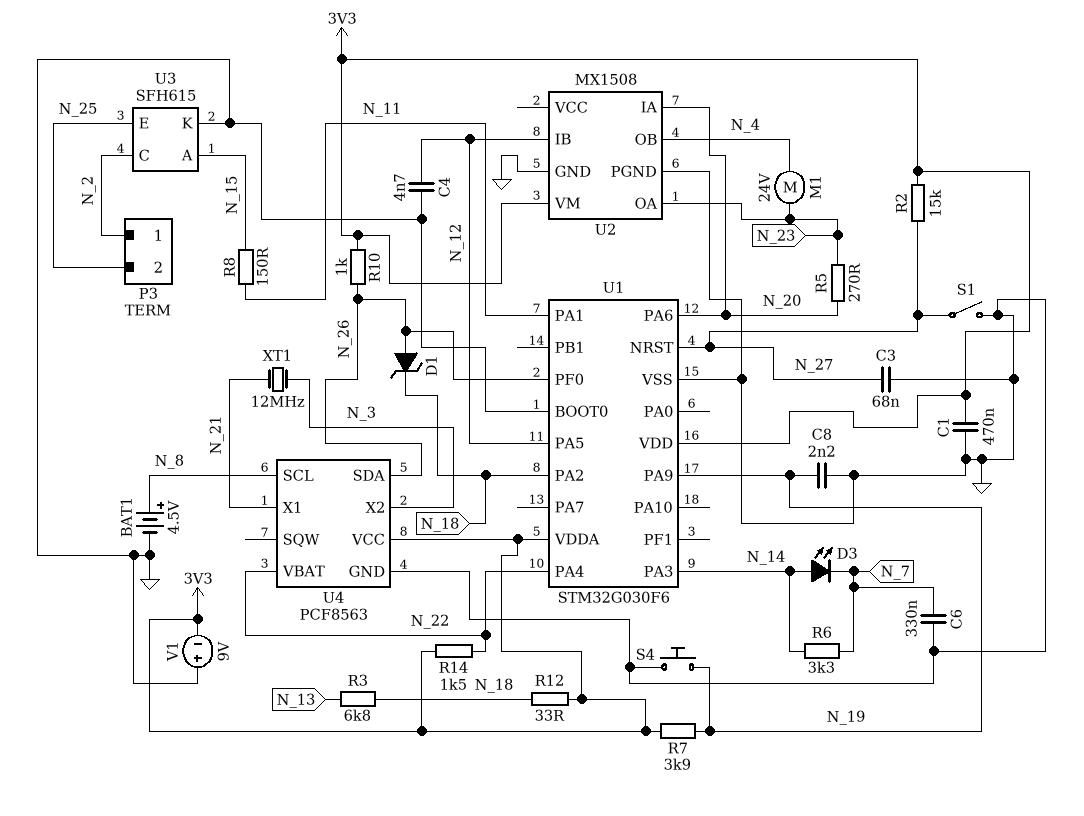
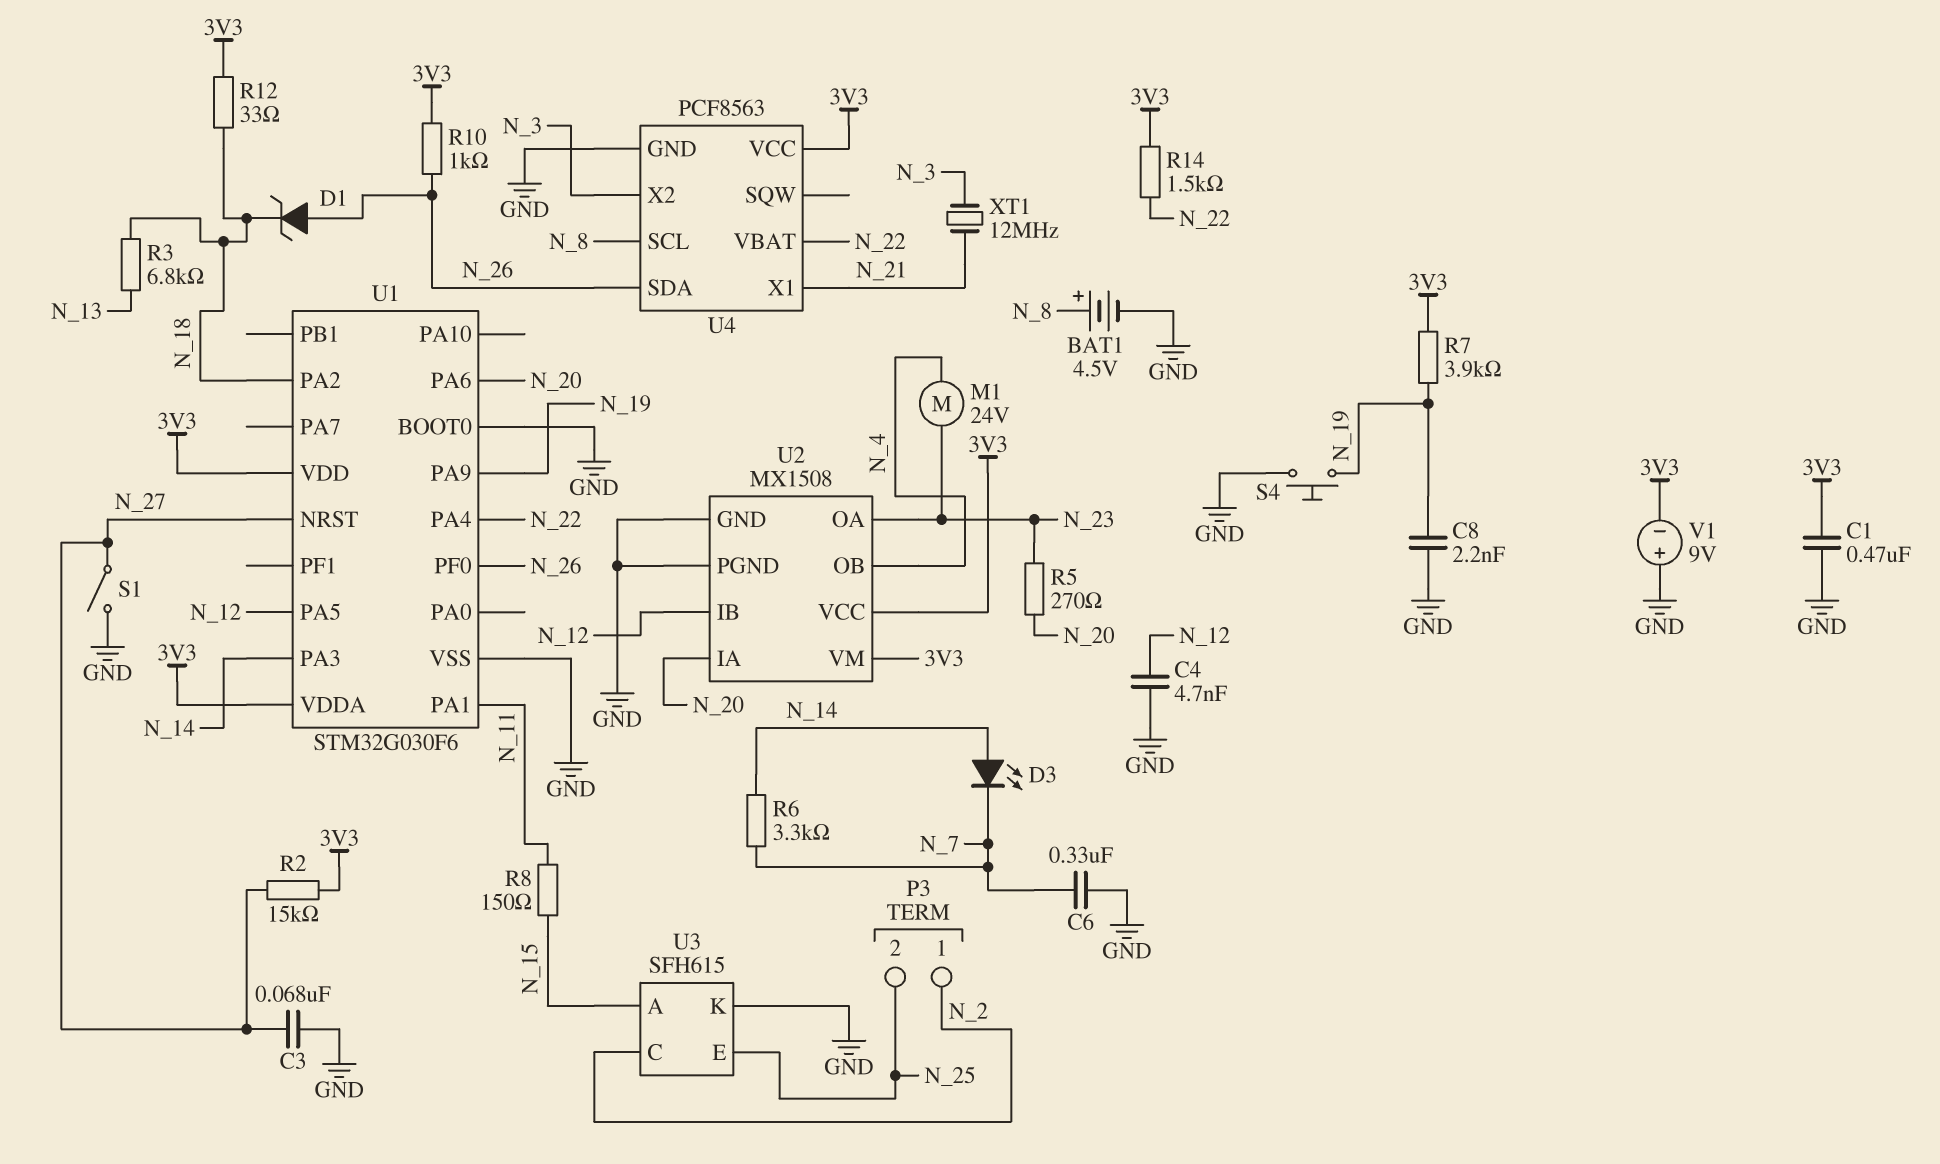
U2 pin VCC: none -> 3V3

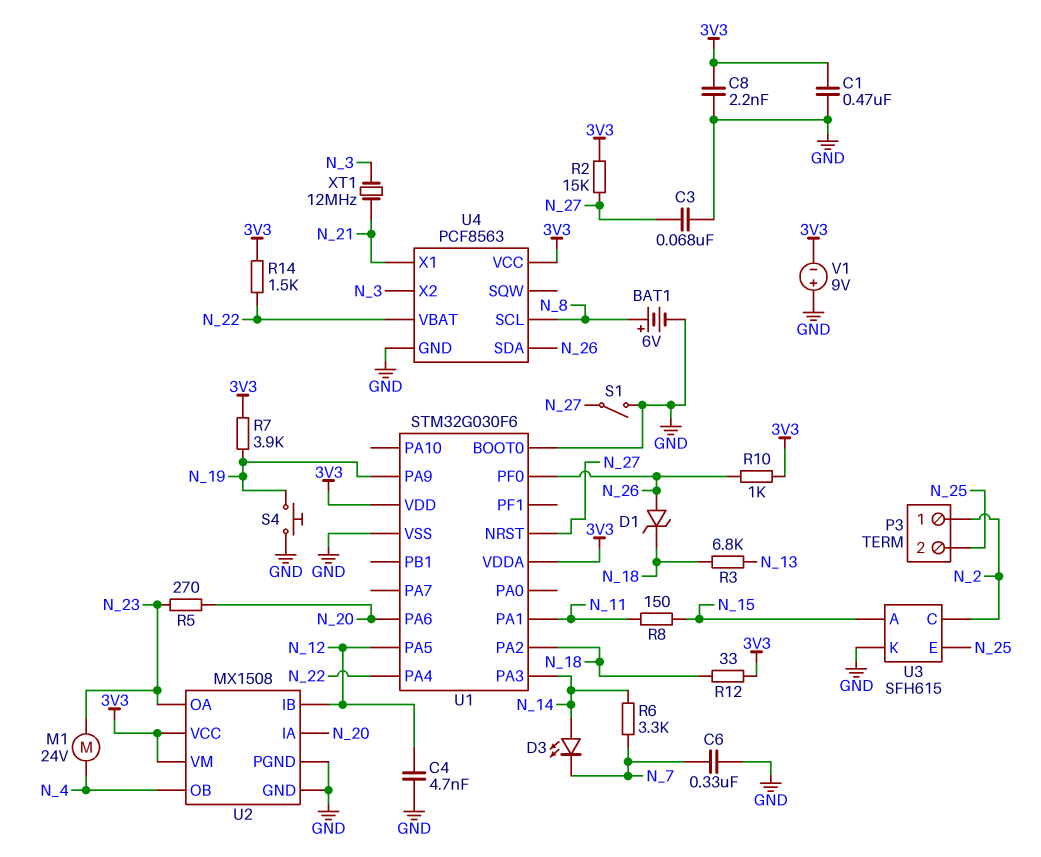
BAT1: 4.5V (plus N_8, minus GND) -> 6V (plus N_8, minus GND)
C8: 2.2nF (GND, N_19) -> 2.2nF (3V3, GND)

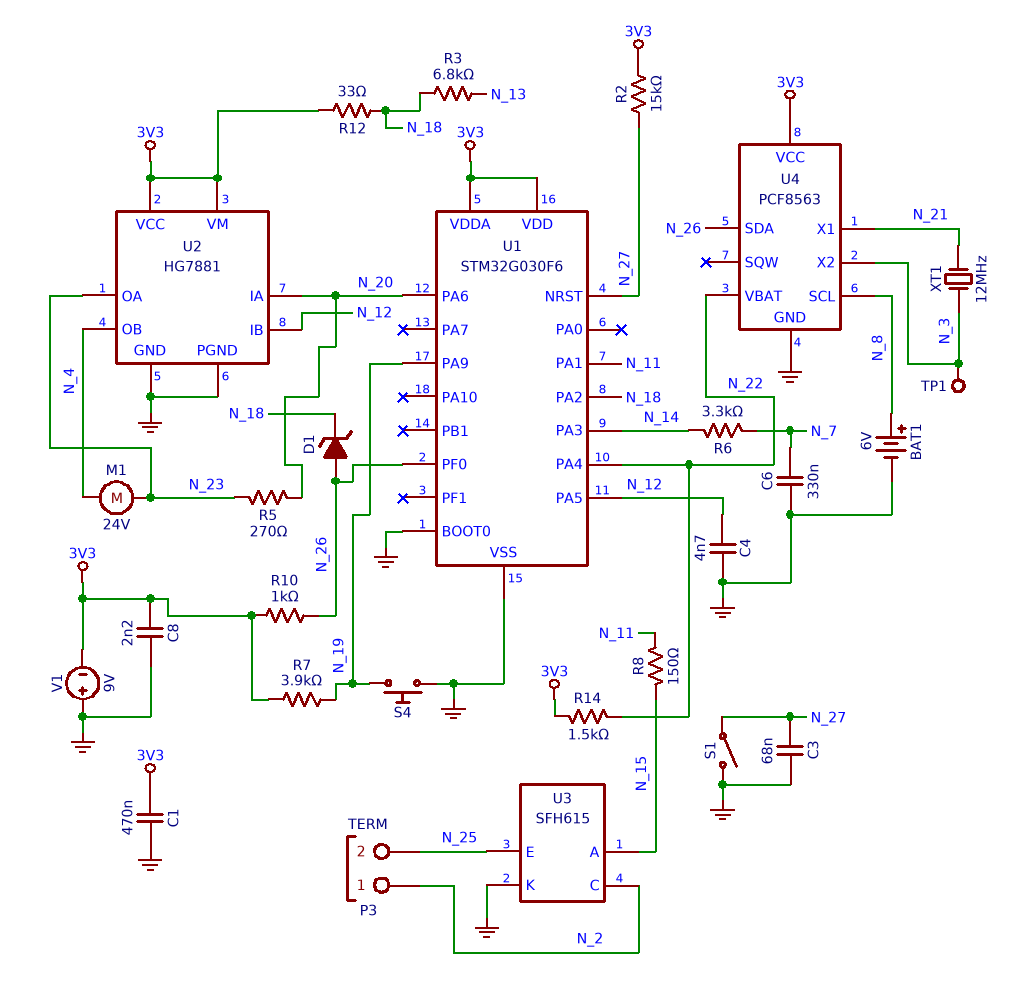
D3: LED (A N_14, K N_7) -> none
TP1: none -> test point (N_3)
U2: MX1508 -> HG7881

